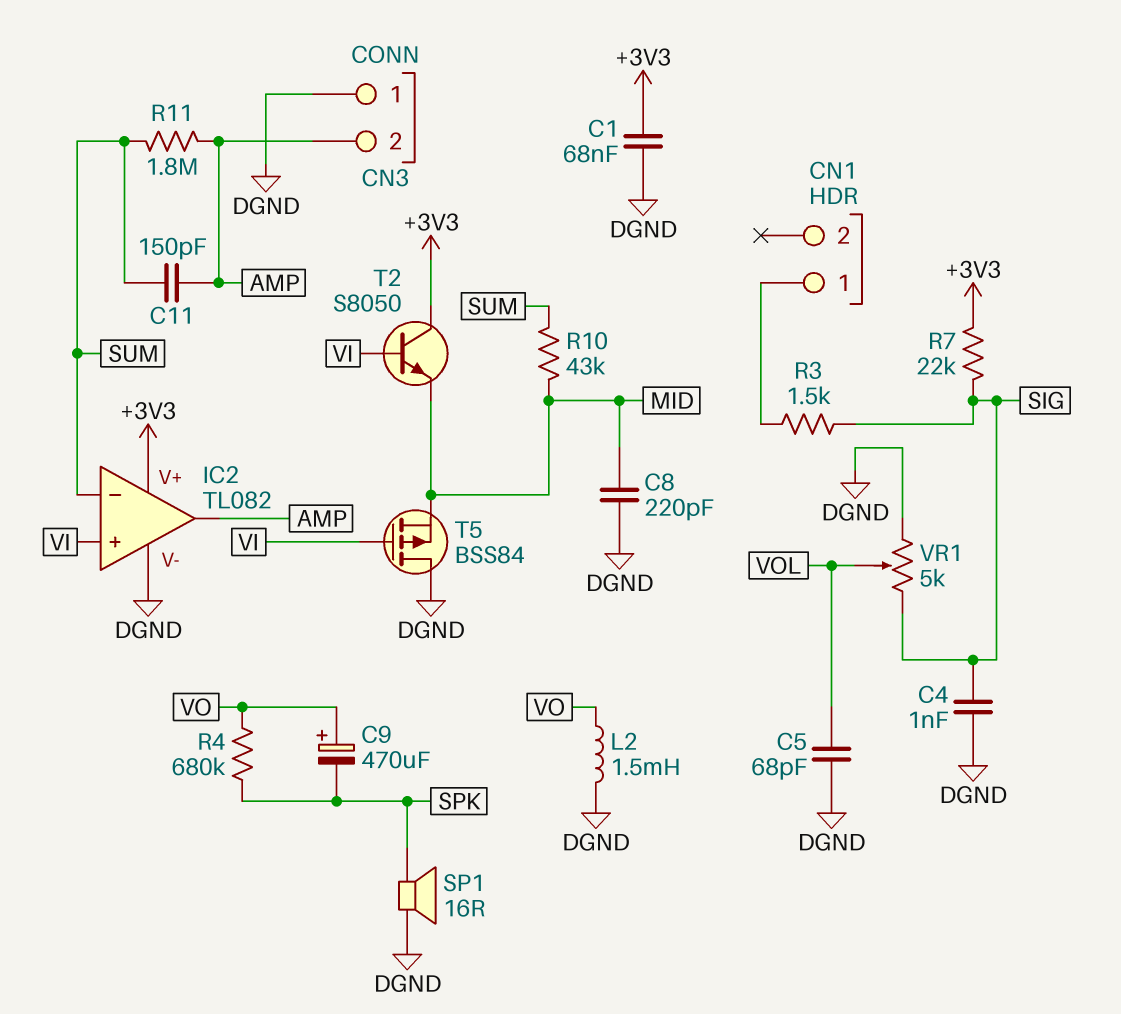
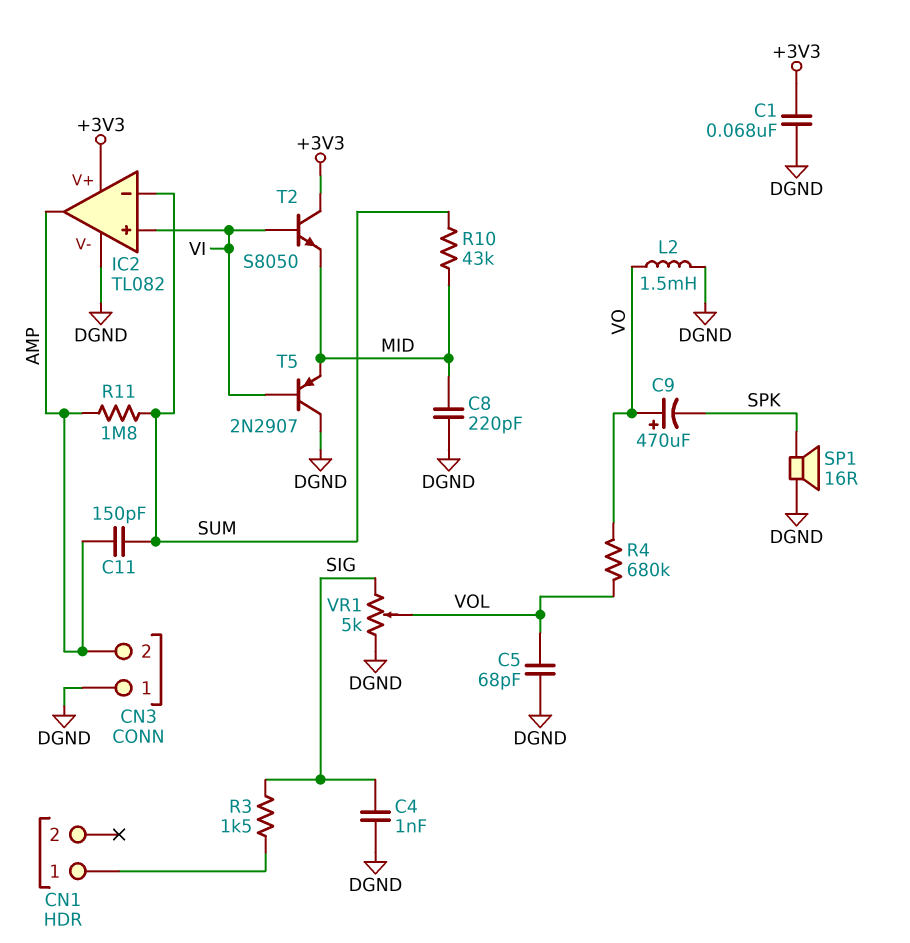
R4: 680k (SPK, VO) -> 680k (VO, VOL)
R7: 22k (+3V3, SIG) -> none
T5: PMOS BSS84 (G VI, D DGND, S MID) -> PNP 2N2907 (B VI, C DGND, E MID)

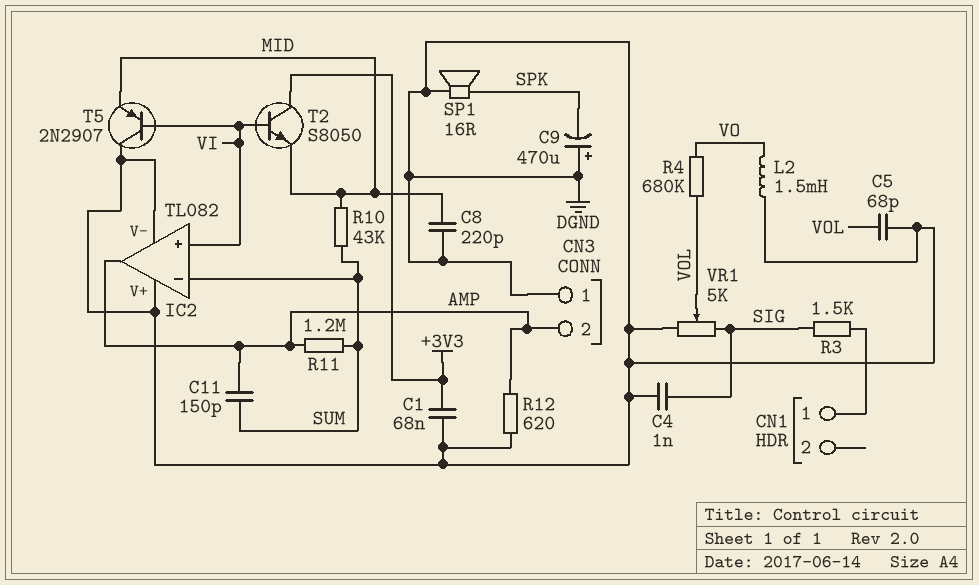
C9: 470uF (plus VO, minus SPK) -> 470uF (plus DGND, minus SPK)
IC2 pin V+: +3V3 -> DGND
R11: 1.8M (AMP, SUM) -> 1.2M (AMP, SUM)
R12: none -> 620 (AMP, DGND)

